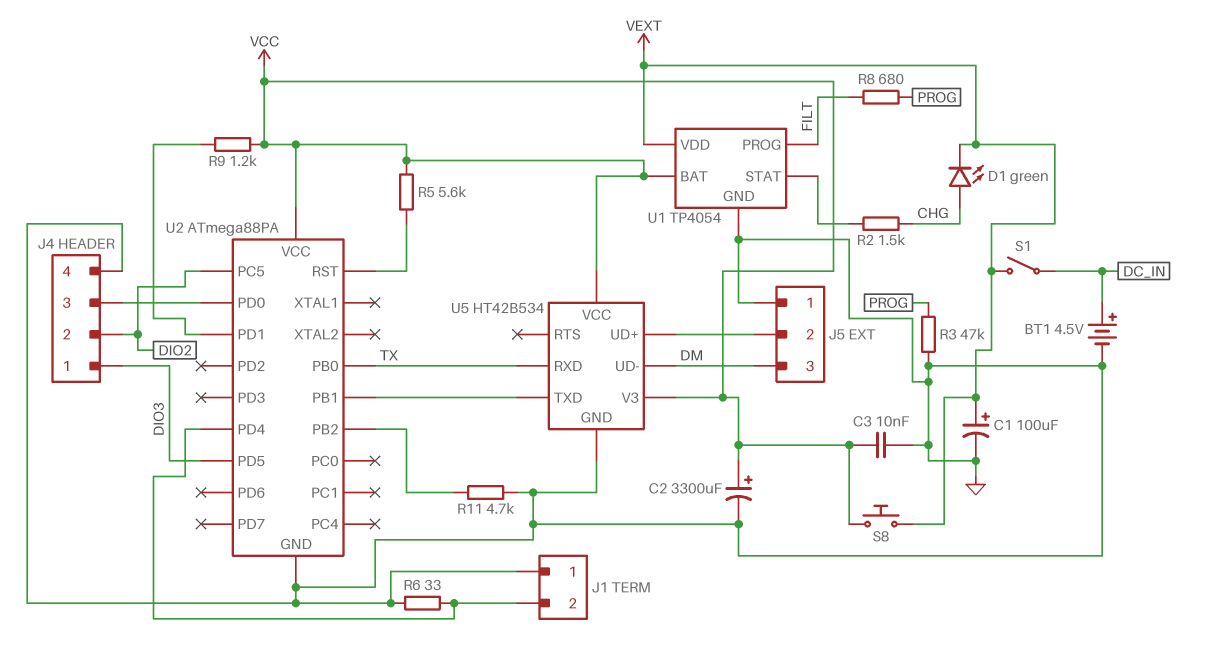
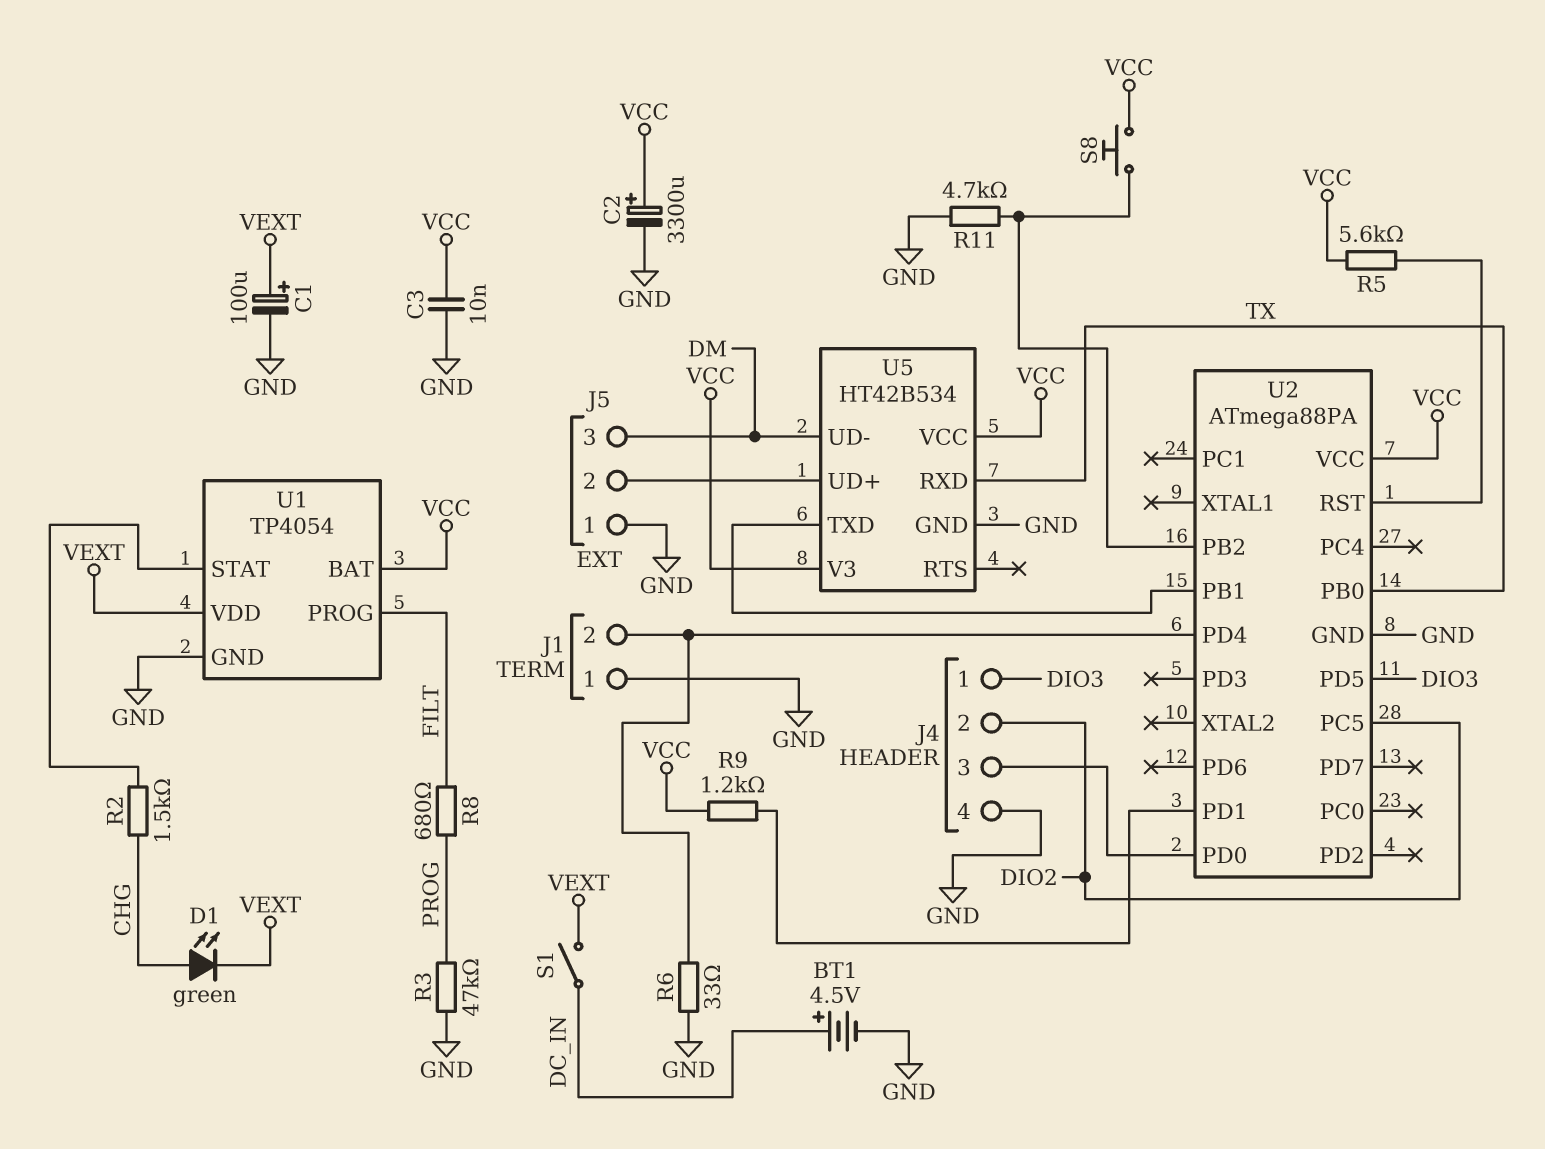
S8: button (VCC, VEXT) -> button (U2/PB2, VCC)

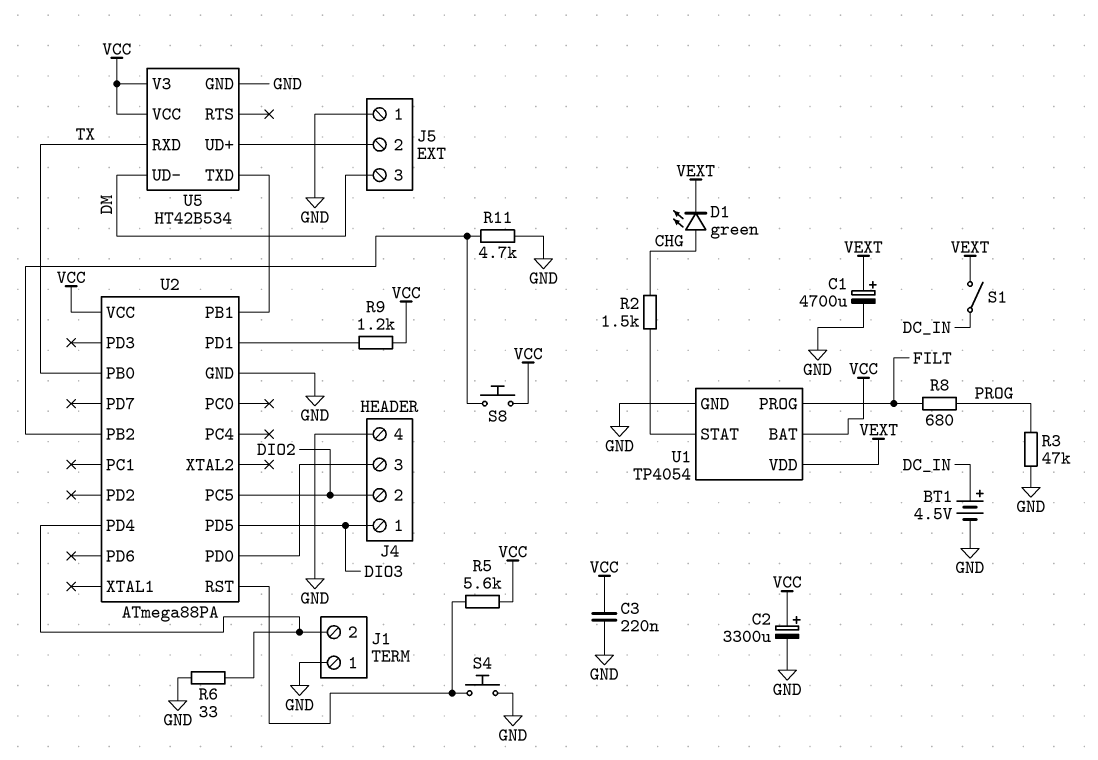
C1: 100uF (plus VEXT, minus GND) -> 4700uF (plus VEXT, minus GND)
C3: 10nF (GND, VCC) -> 220nF (GND, VCC)
S4: none -> button (GND, U2/RST)

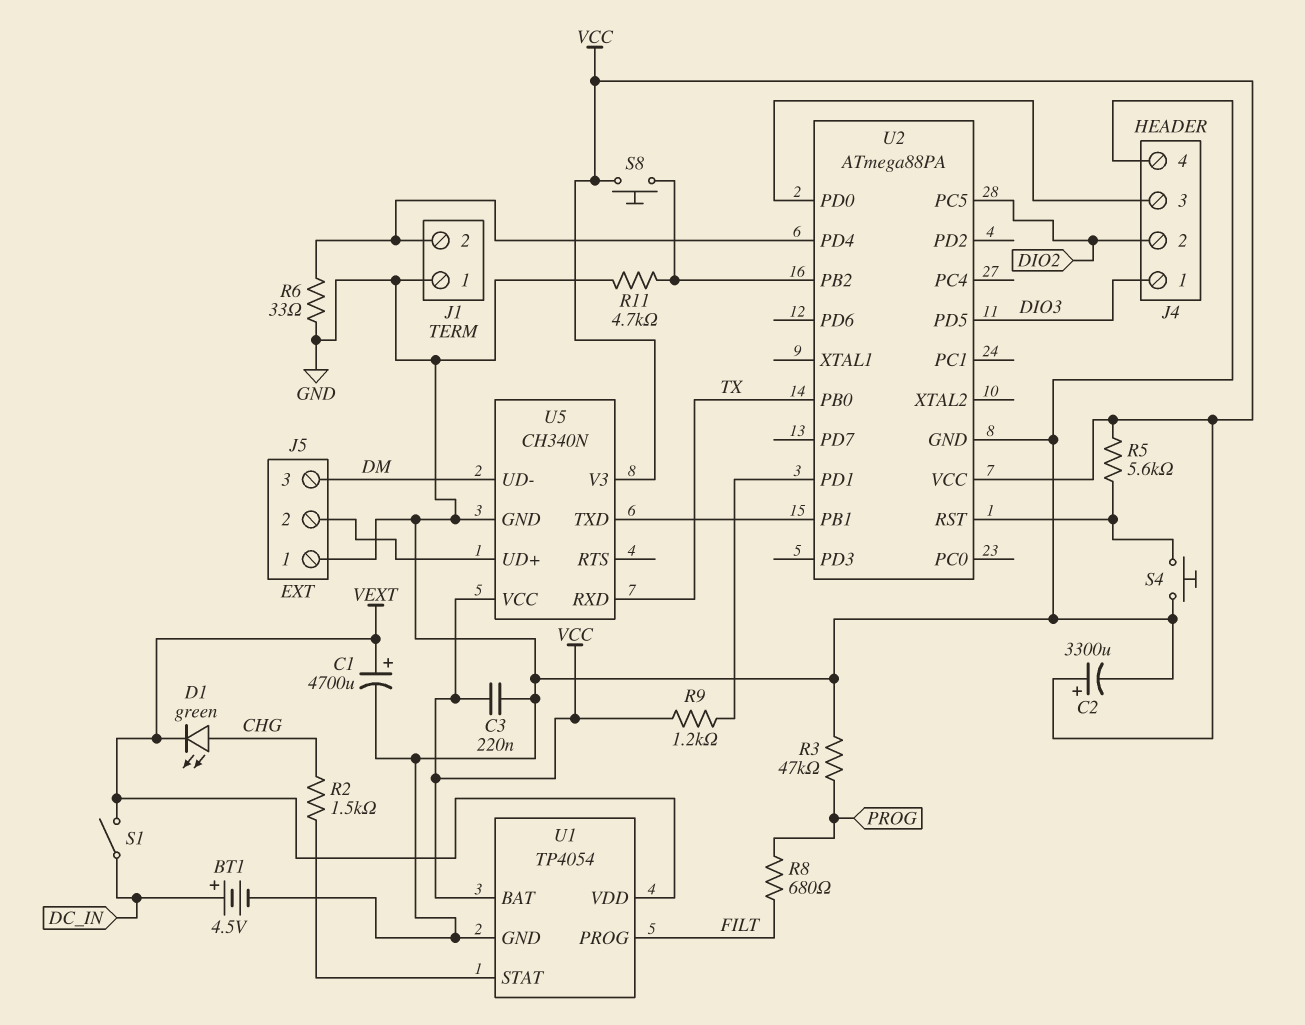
U5: HT42B534 -> CH340N

